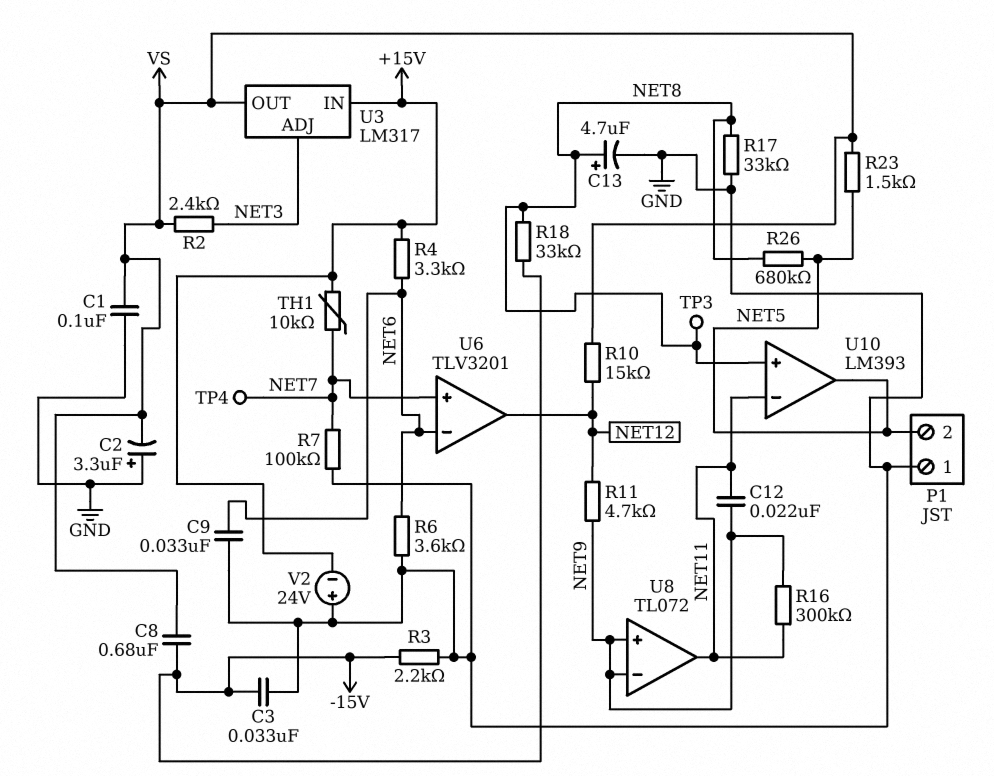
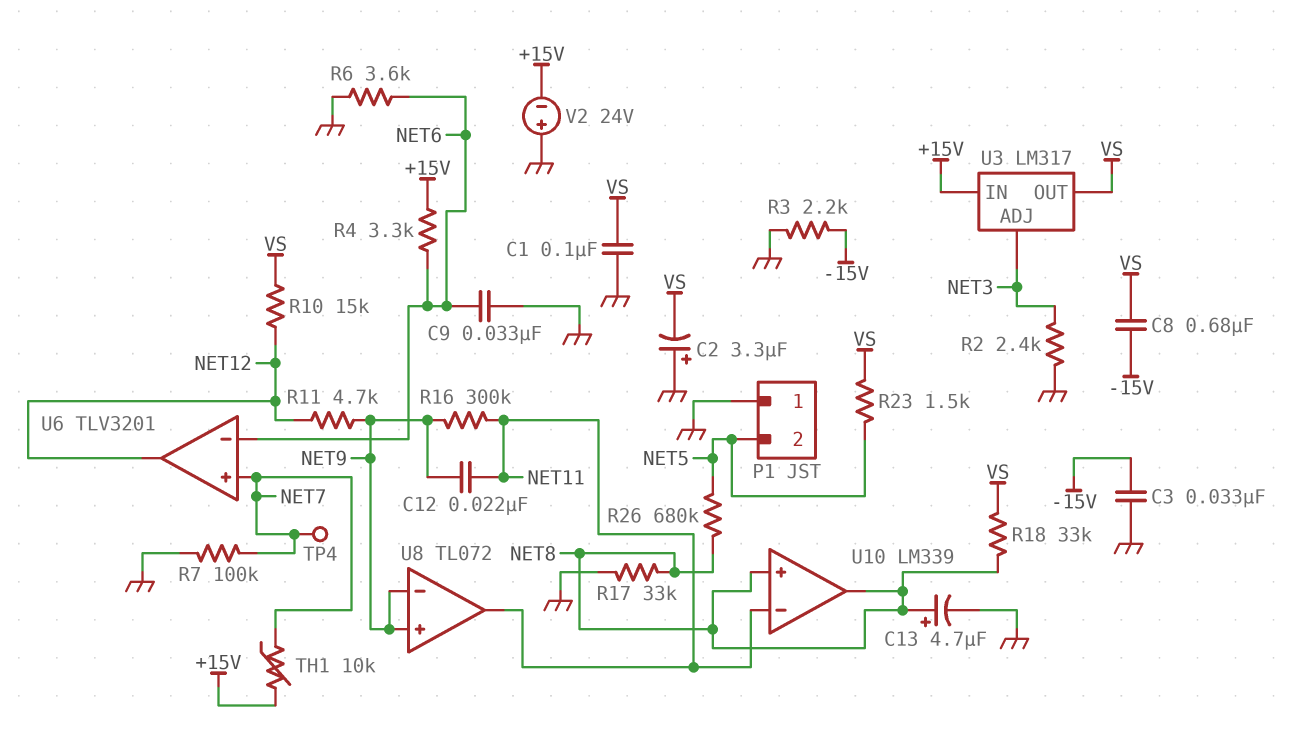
R2: 2.4k (NET3, VS) -> 2.4k (GND, NET3)
R18: 33k (-15V, NET8) -> 33k (NET8, VS)
TP3: test point (NET8) -> none
U10: LM393 -> LM339
U10 pin out: NET5 -> NET8

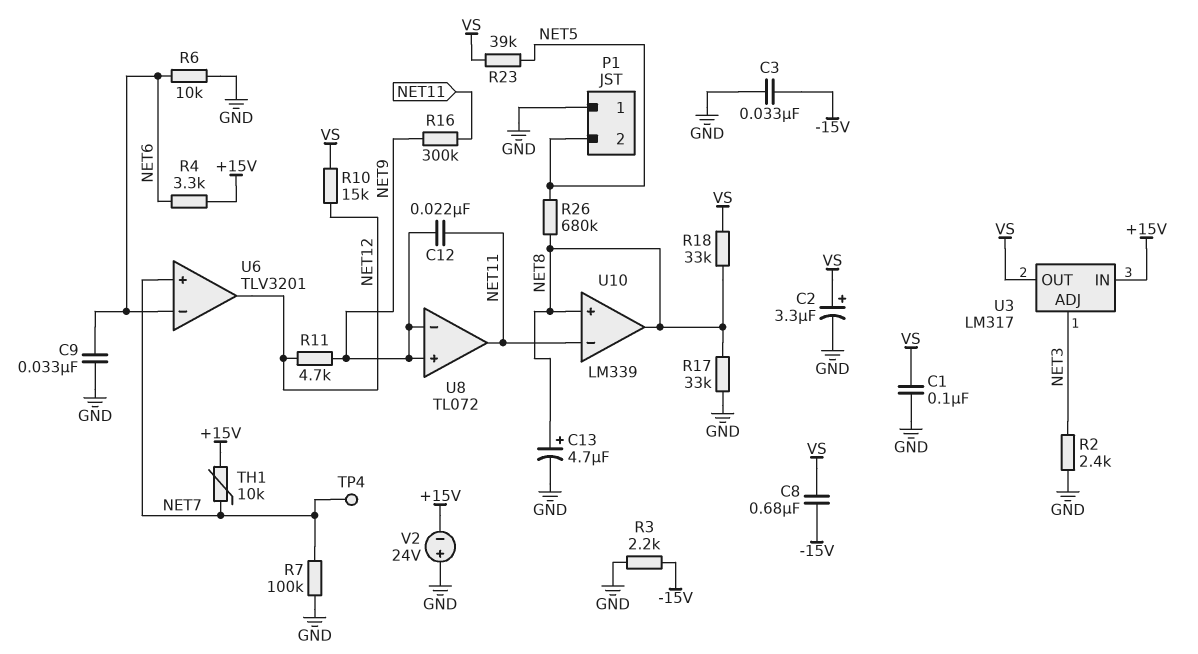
C2: 3.3uF (plus GND, minus VS) -> 3.3uF (plus VS, minus GND)
R6: 3.6k (GND, NET6) -> 10k (GND, NET6)
R23: 1.5k (NET5, VS) -> 39k (NET5, VS)

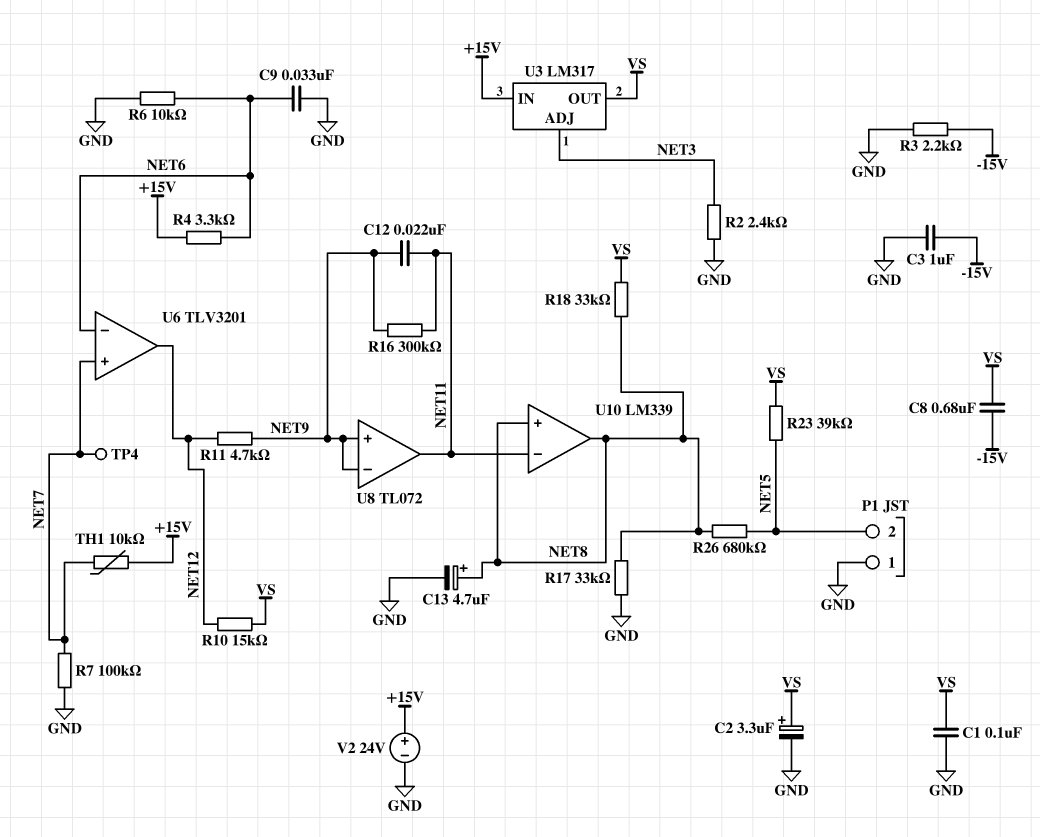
C3: 33nF (-15V, GND) -> 1uF (-15V, GND)
V2: 24V (plus GND, minus +15V) -> 24V (plus +15V, minus GND)

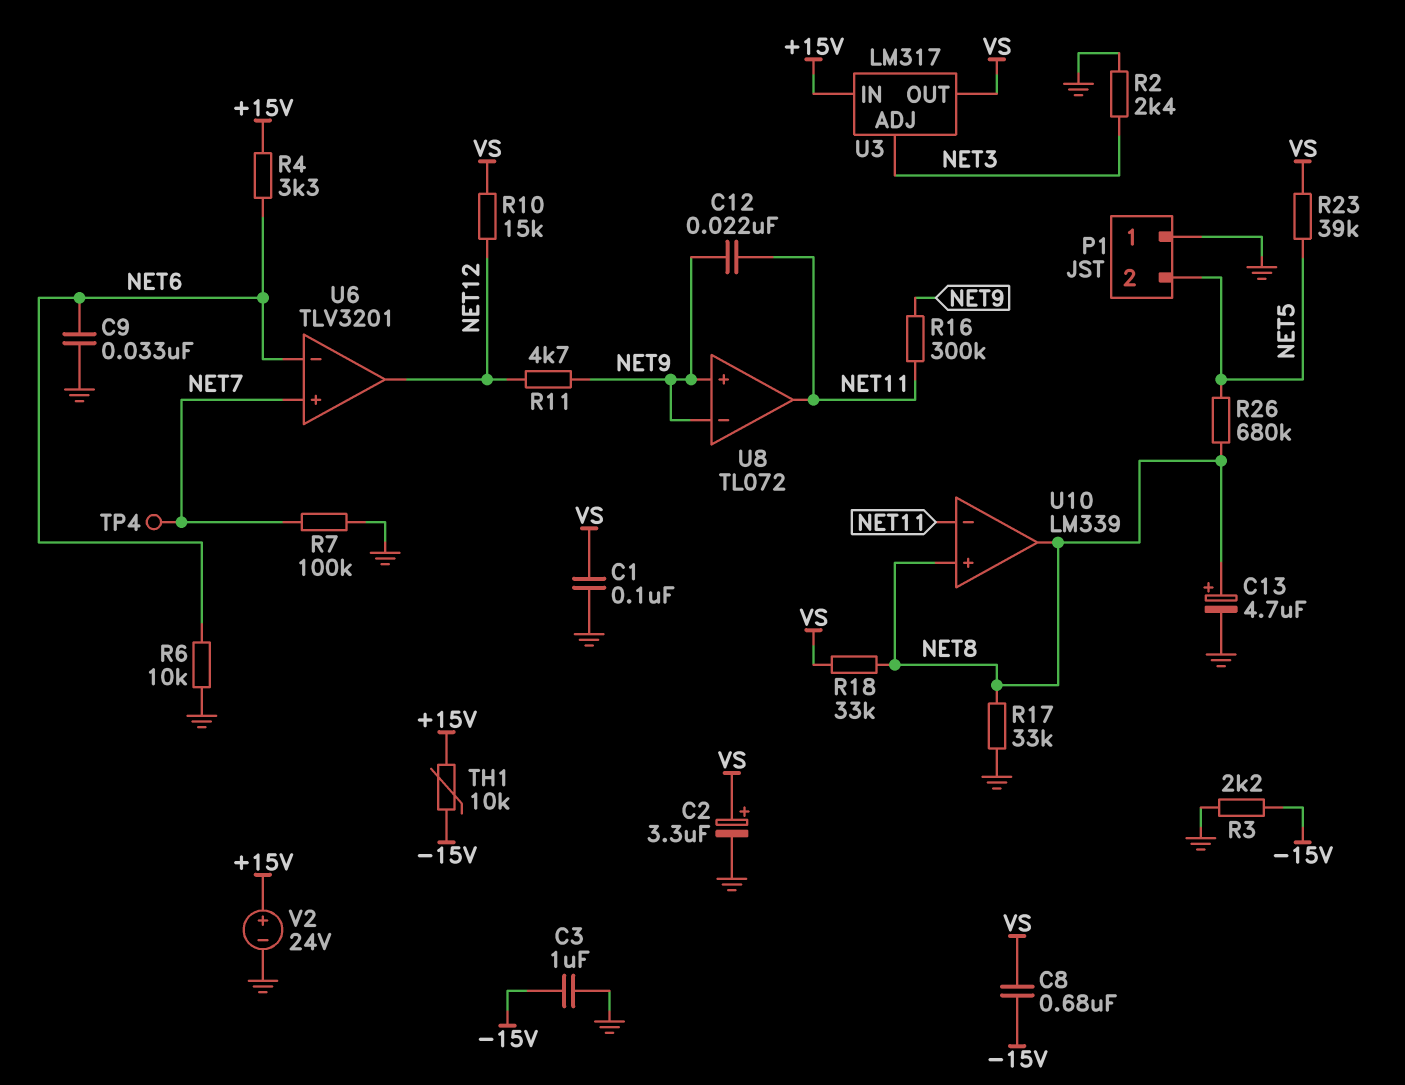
TH1: 10k (+15V, NET7) -> 10k (+15V, -15V)

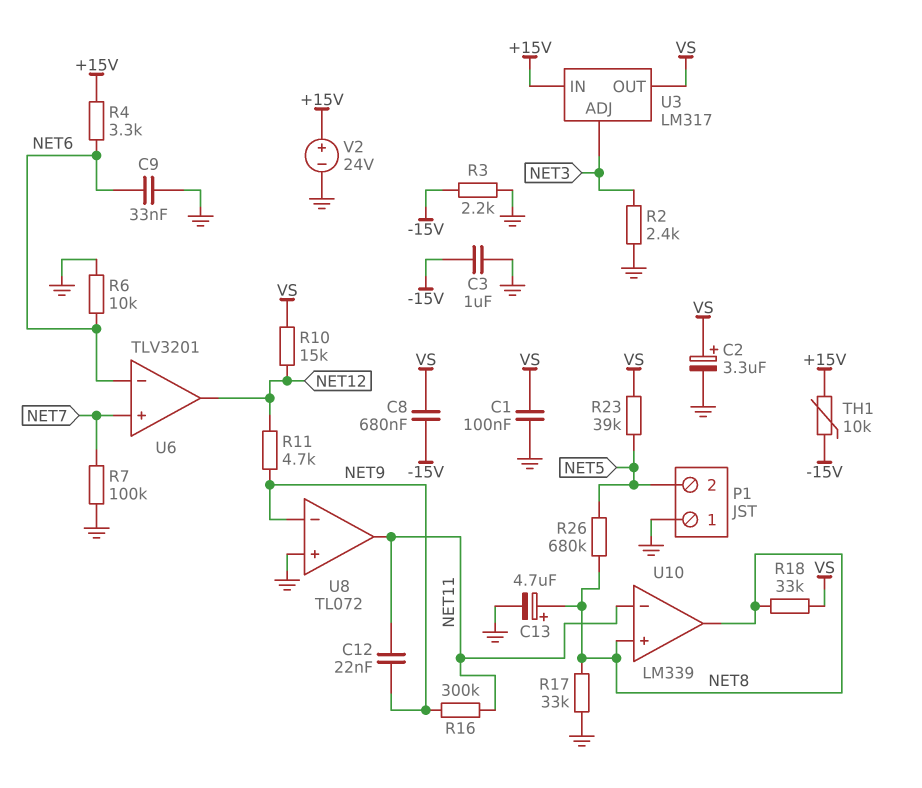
TP4: test point (NET7) -> none
U8 pin in+: NET9 -> GND

